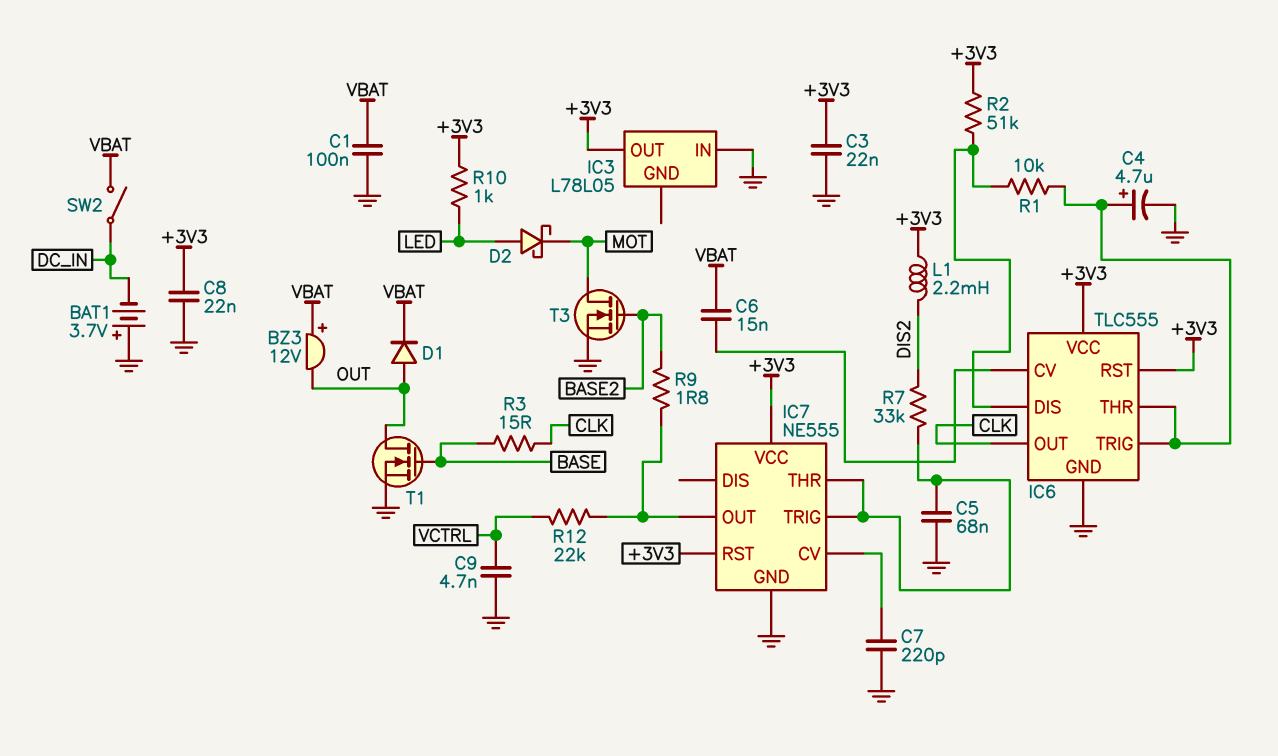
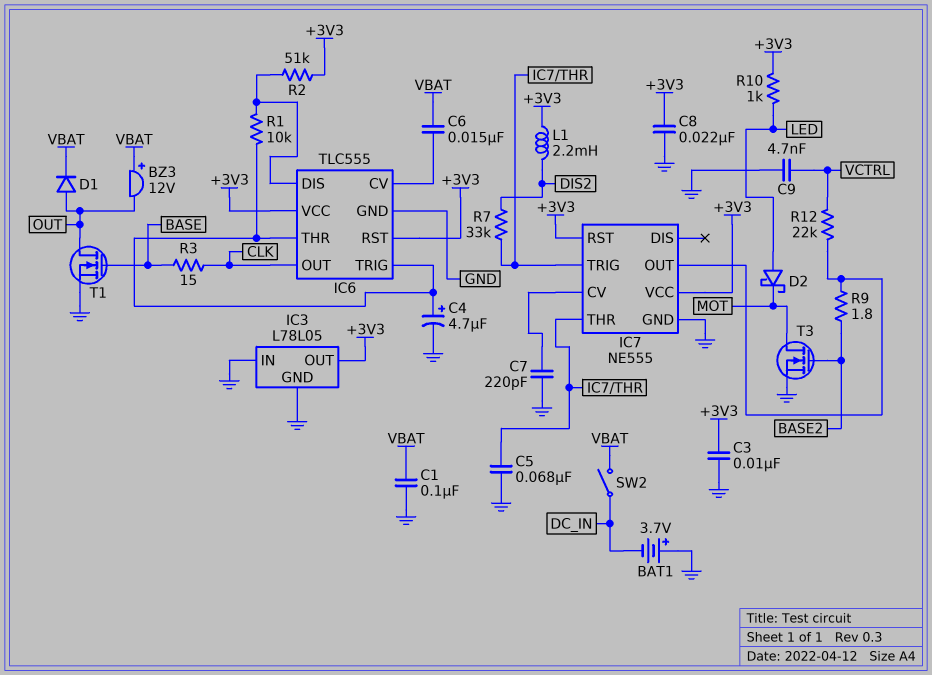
C3: 22nF (+3V3, GND) -> 10nF (+3V3, GND)
IC3 pin GND: none -> GND

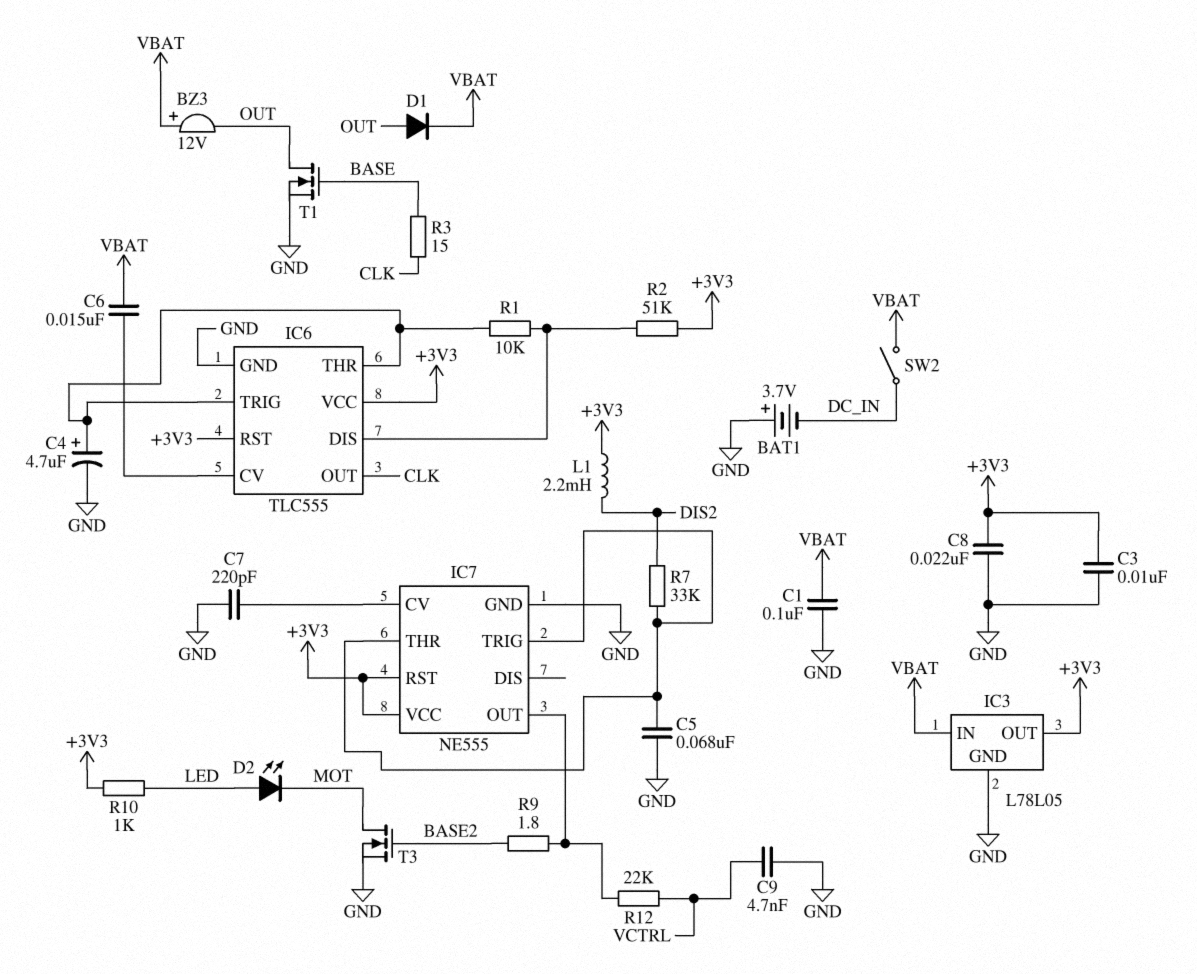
D2: schottky (A LED, K MOT) -> LED (A LED, K MOT)
IC3 pin IN: GND -> VBAT

